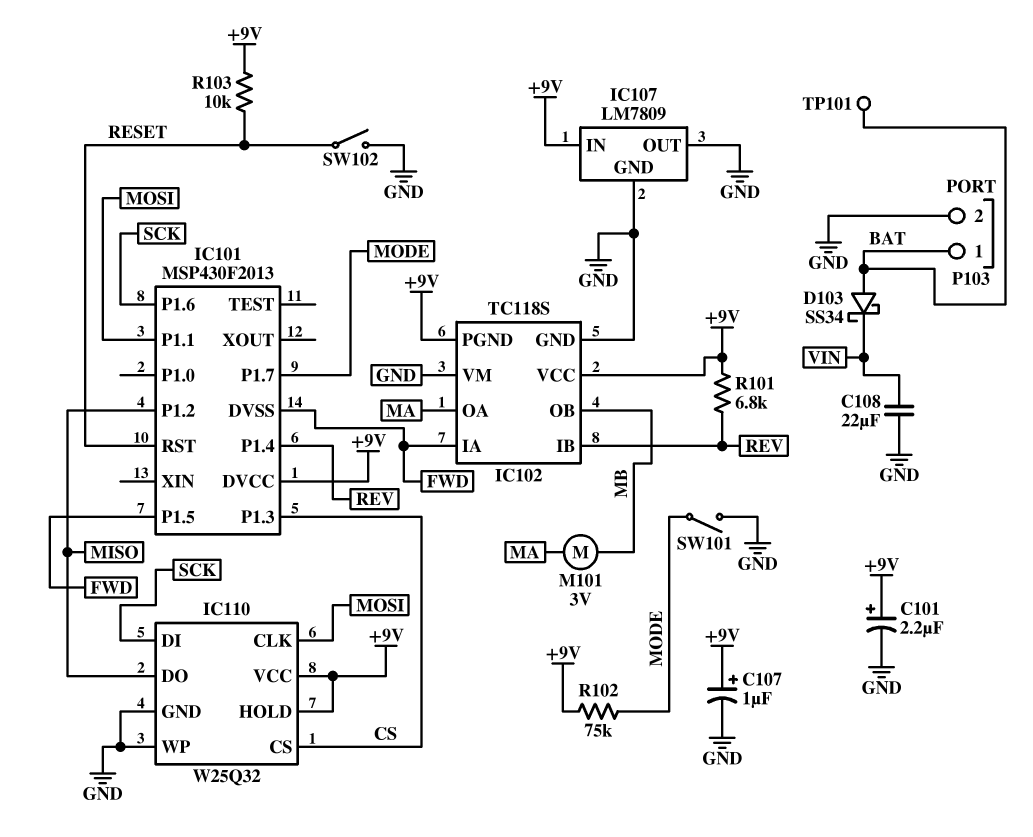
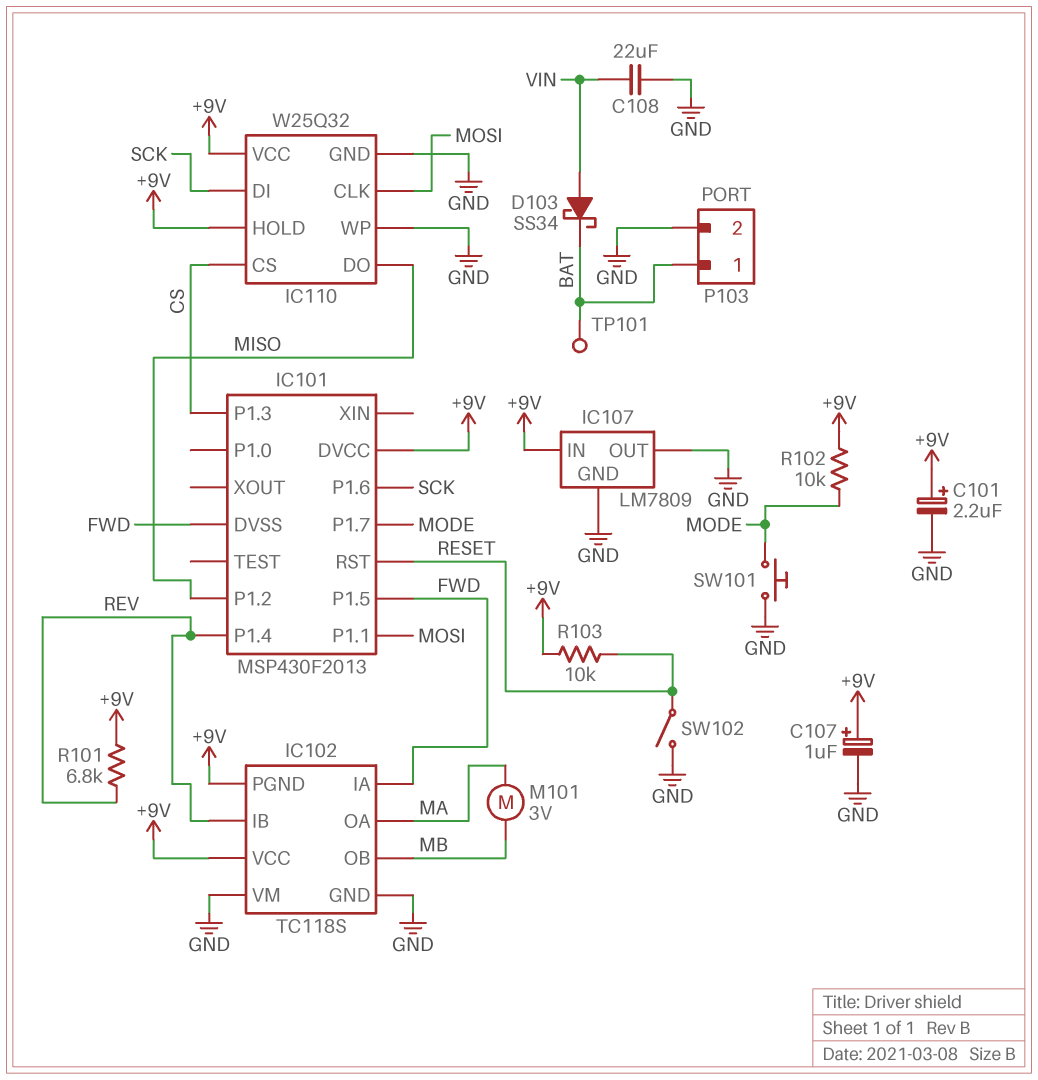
D103: schottky SS34 (A BAT, K VIN) -> schottky SS34 (A VIN, K BAT)
R102: 75k (+9V, MODE) -> 10k (+9V, MODE)
SW101: switch (GND, MODE) -> button (GND, MODE)

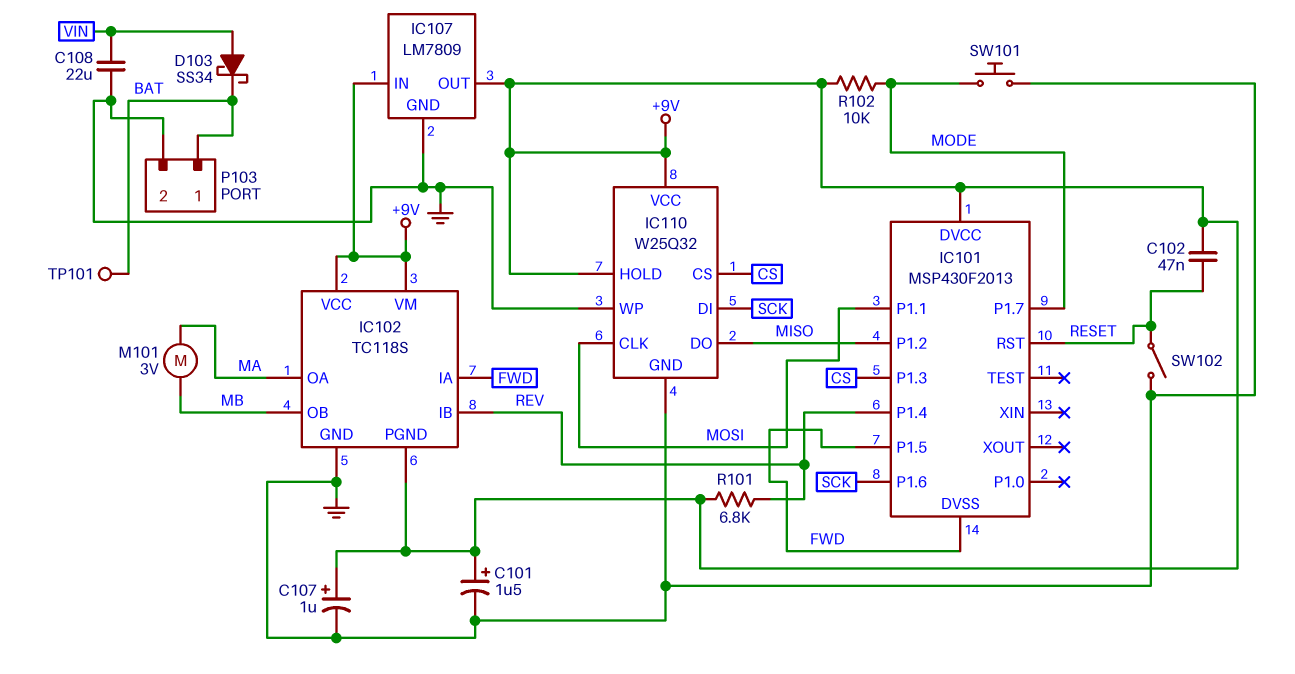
C101: 2.2uF (plus +9V, minus GND) -> 1.5uF (plus +9V, minus GND)
C102: none -> 47nF (+9V, RESET)
IC102 pin VM: GND -> +9V
IC107 pin OUT: GND -> +9V
R103: 10k (+9V, RESET) -> none

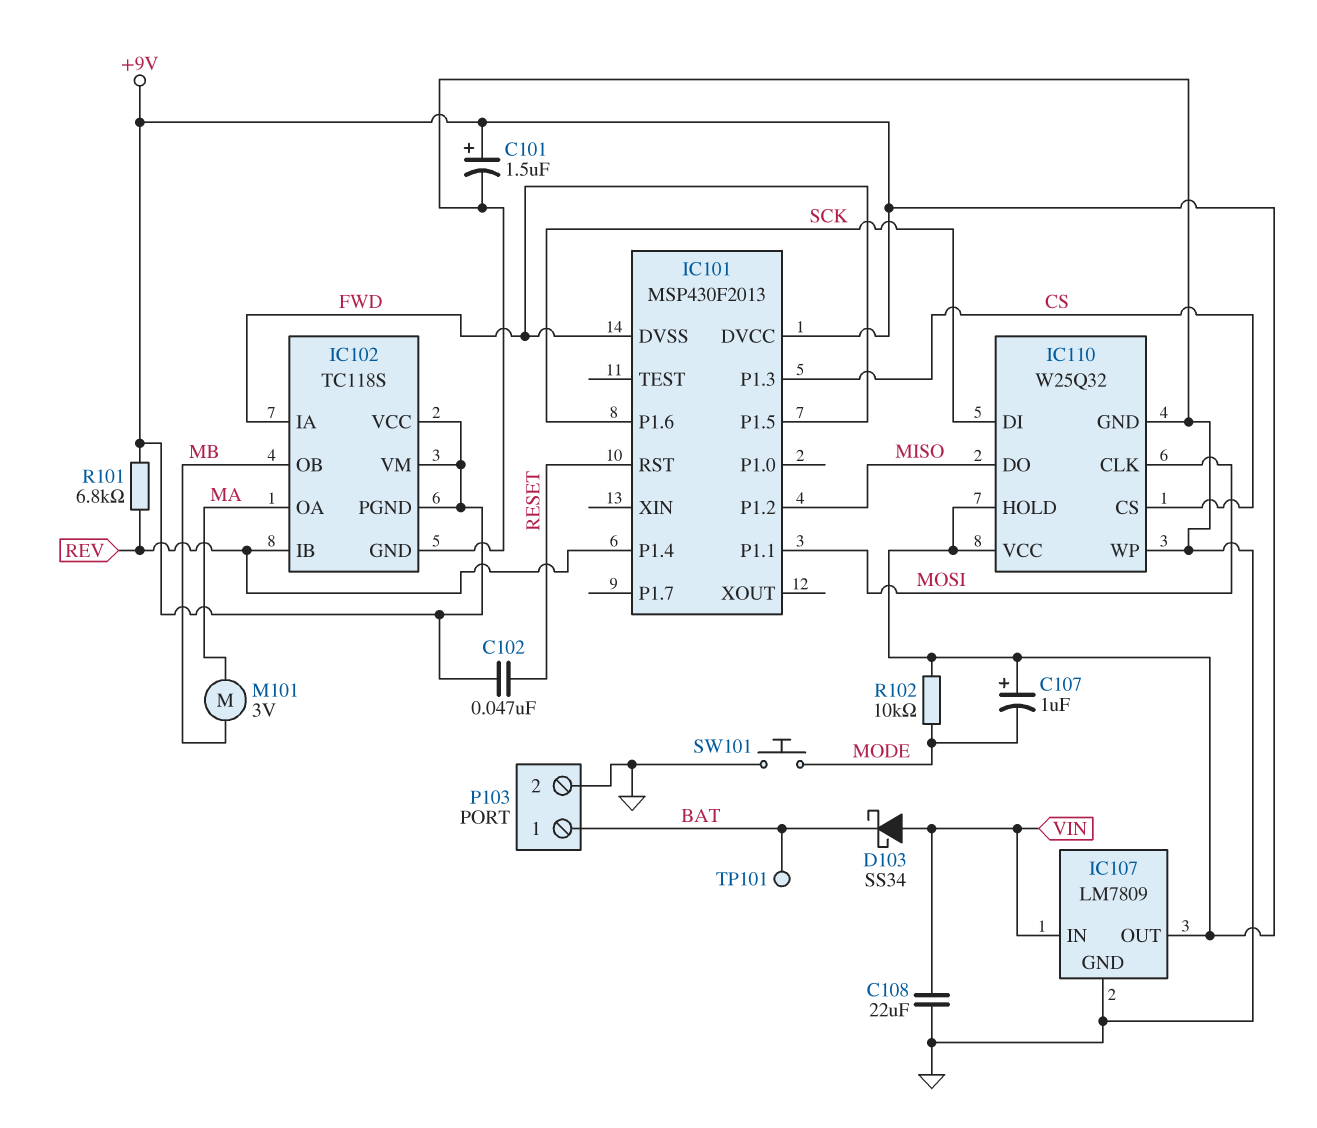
C107: 1uF (plus +9V, minus GND) -> 1uF (plus +9V, minus MODE)
IC101 pin P1.7: MODE -> none
IC107 pin IN: +9V -> VIN
SW102: switch (GND, RESET) -> none

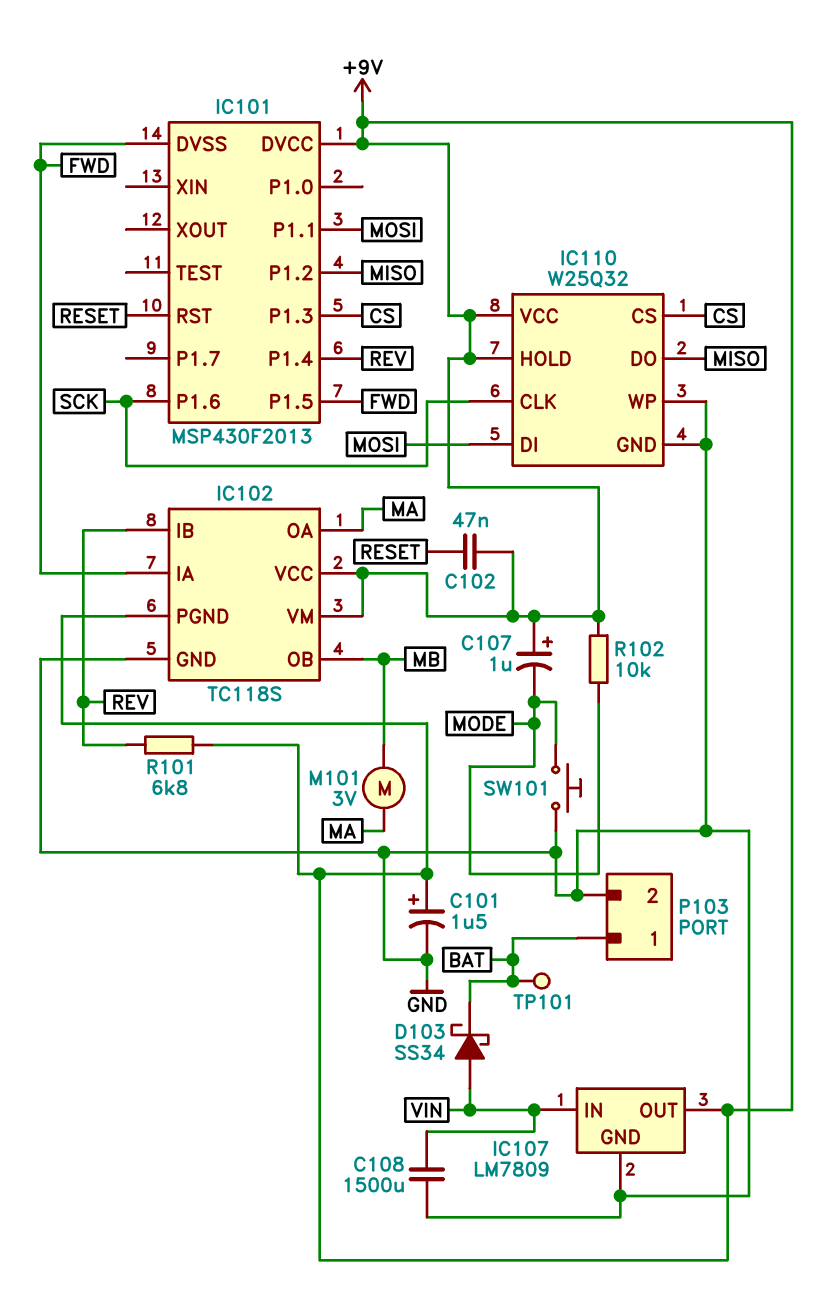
C108: 22uF (GND, VIN) -> 1500uF (GND, VIN)
IC110 pin CLK: MOSI -> SCK
IC110 pin DI: SCK -> MOSI

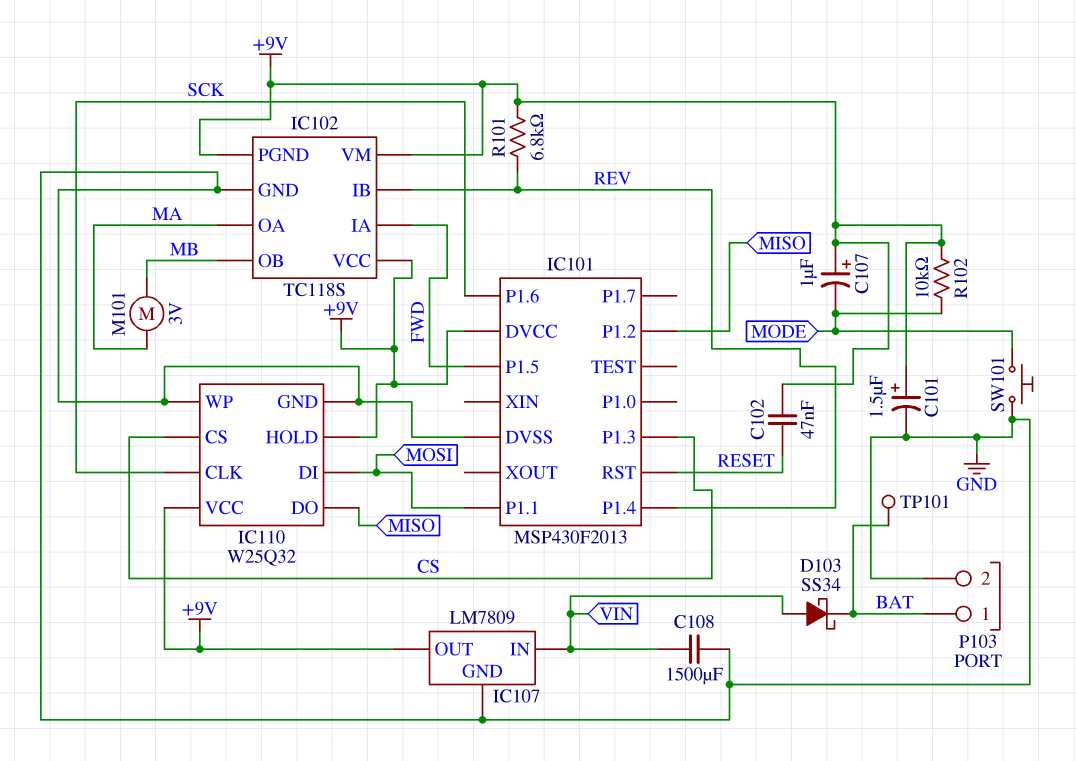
IC101 pin DVSS: FWD -> GND

